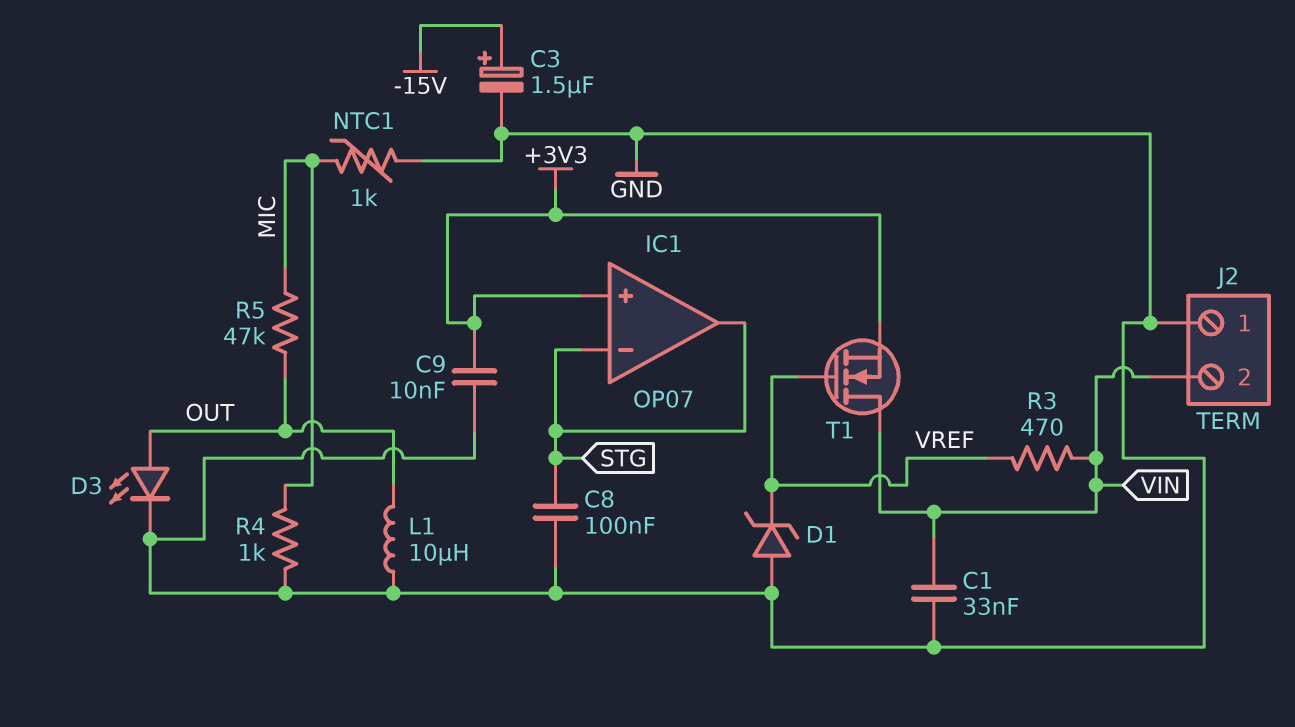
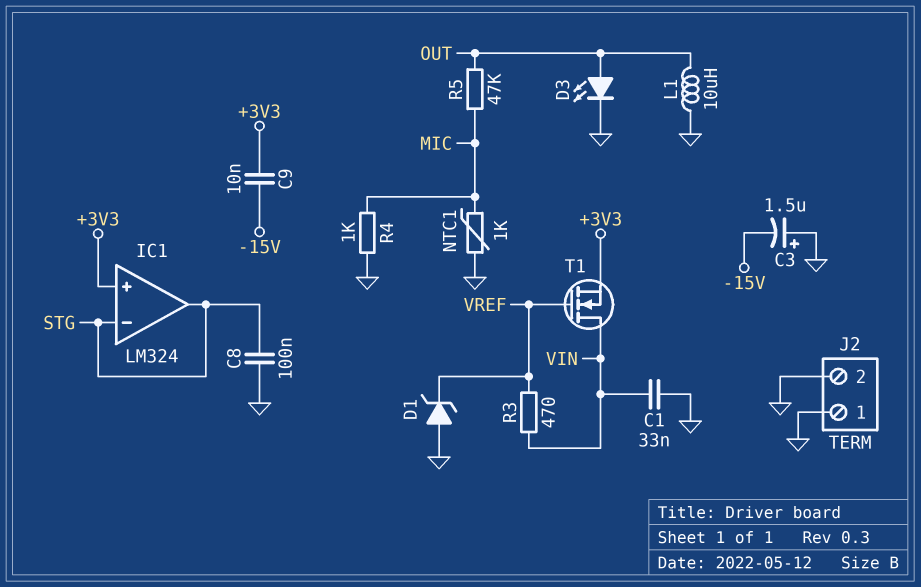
C3: 1.5uF (plus -15V, minus GND) -> 1.5uF (plus GND, minus -15V)
C9: 10nF (+3V3, GND) -> 10nF (+3V3, -15V)
IC1: OP07 -> LM324
J2 pin 2: VIN -> GND

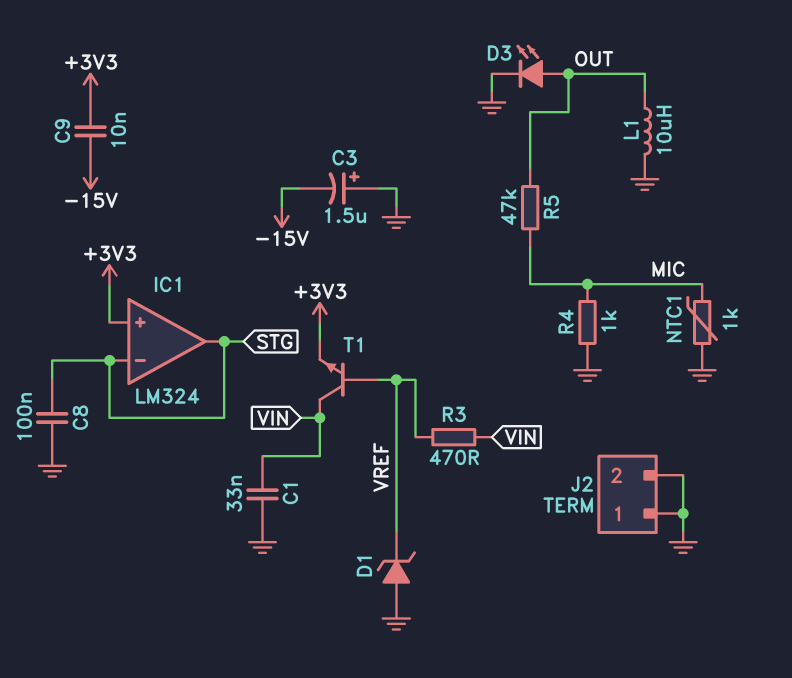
T1: NMOS (G VREF, D VIN, S +3V3) -> NPN (B VREF, C VIN, E +3V3)

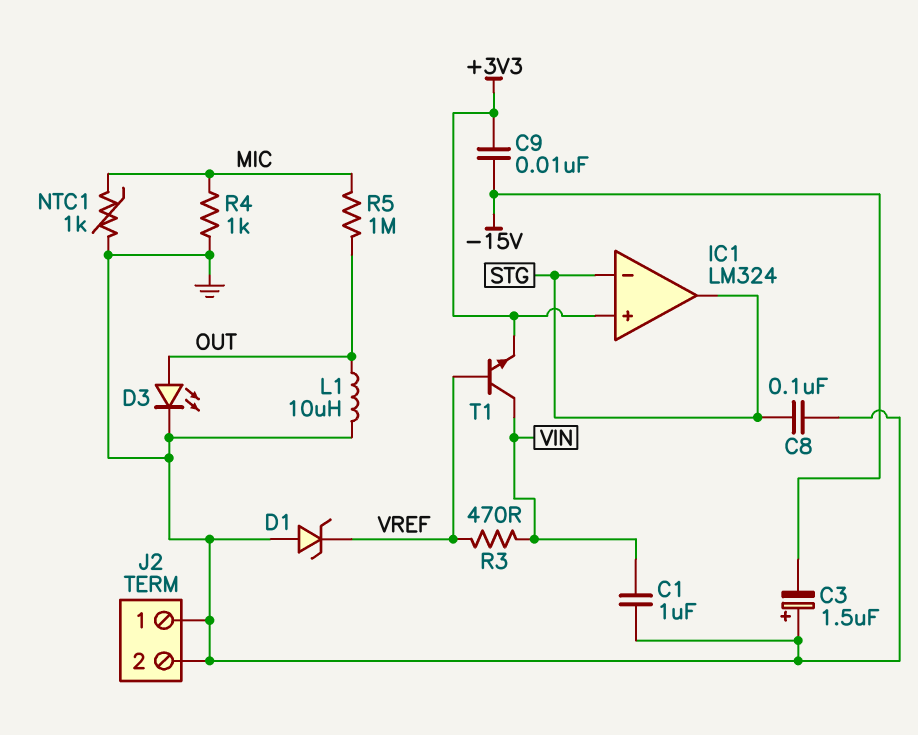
C1: 33nF (GND, VIN) -> 1uF (GND, VIN)
R5: 47k (MIC, OUT) -> 1M (MIC, OUT)

